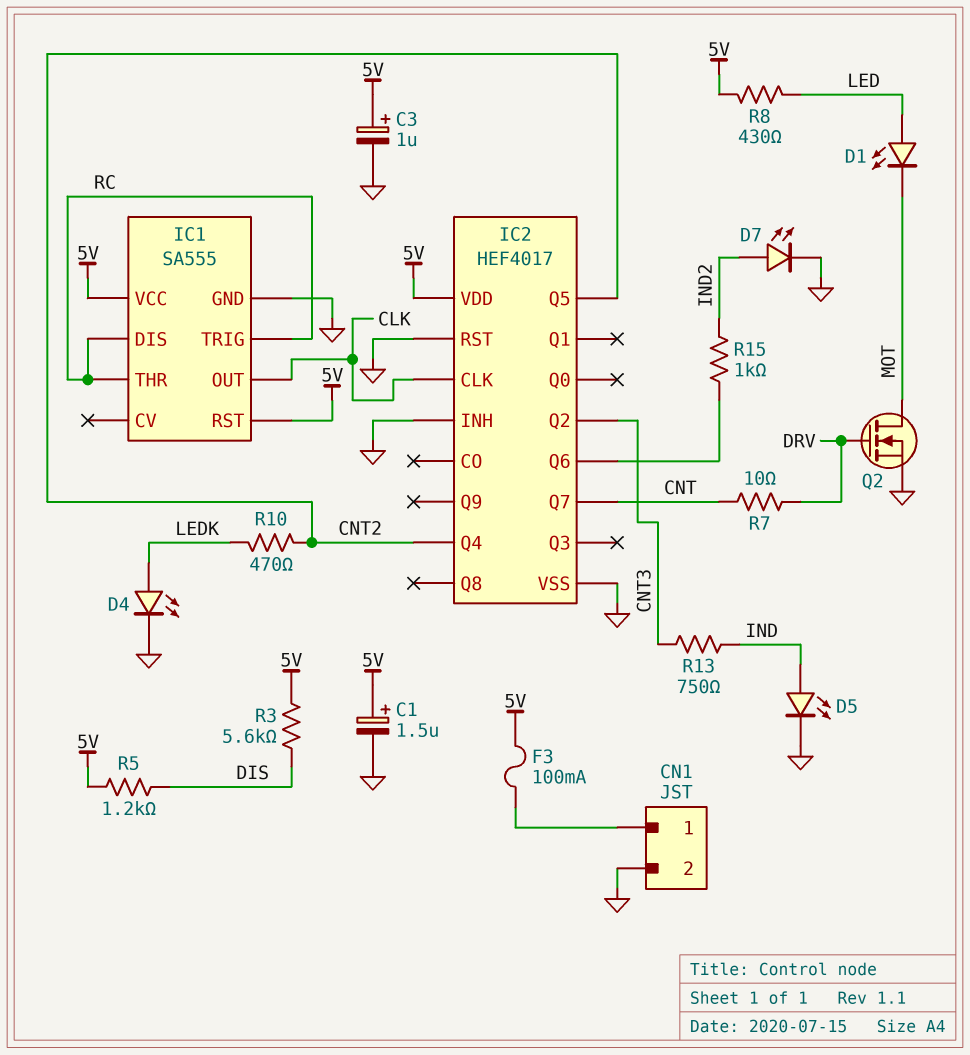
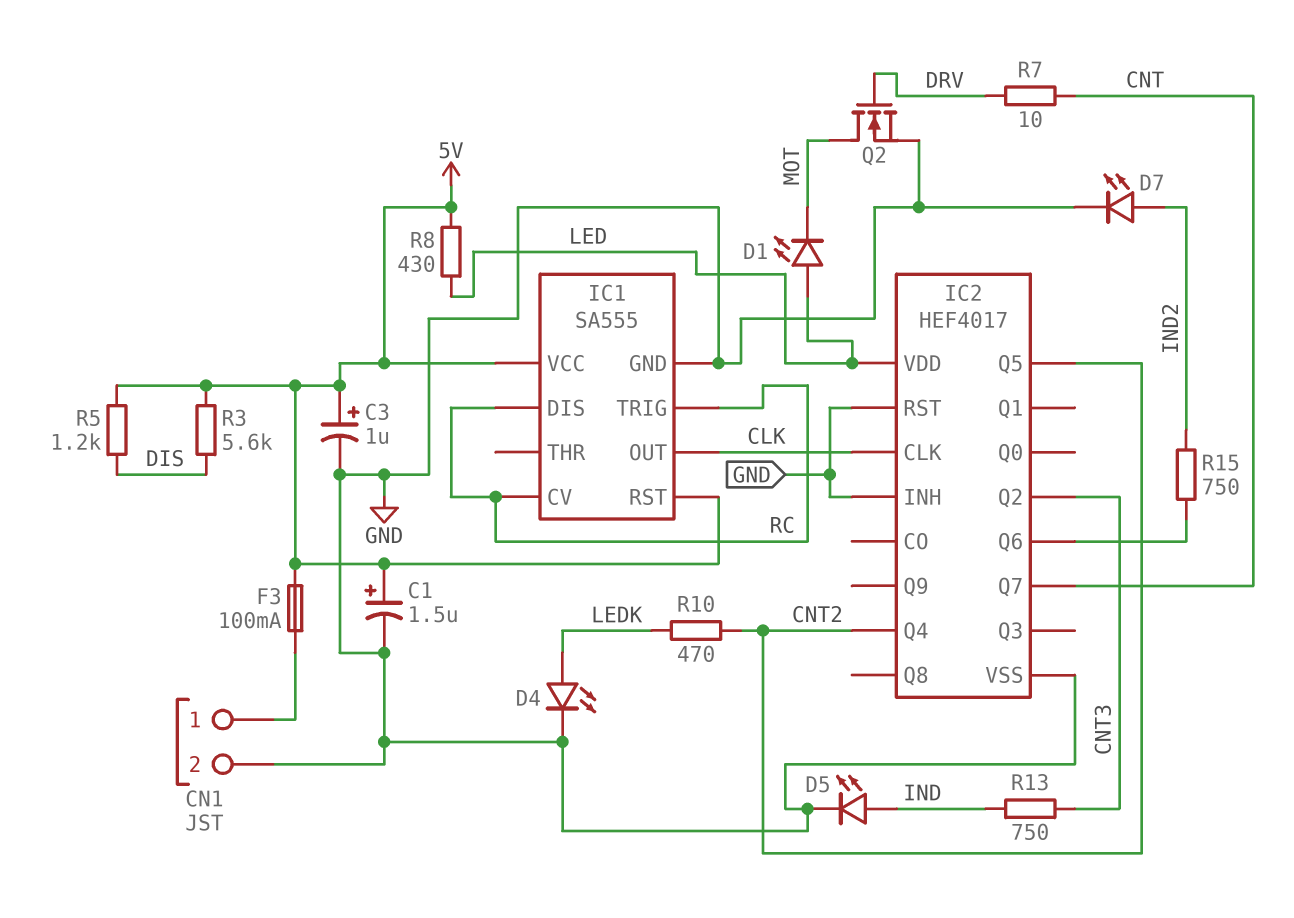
IC1 pin CV: none -> RC
IC1 pin THR: RC -> none
IC2 pin VDD: 5V -> LED
R15: 1k (IC2/Q6, IND2) -> 750 (IC2/Q6, IND2)

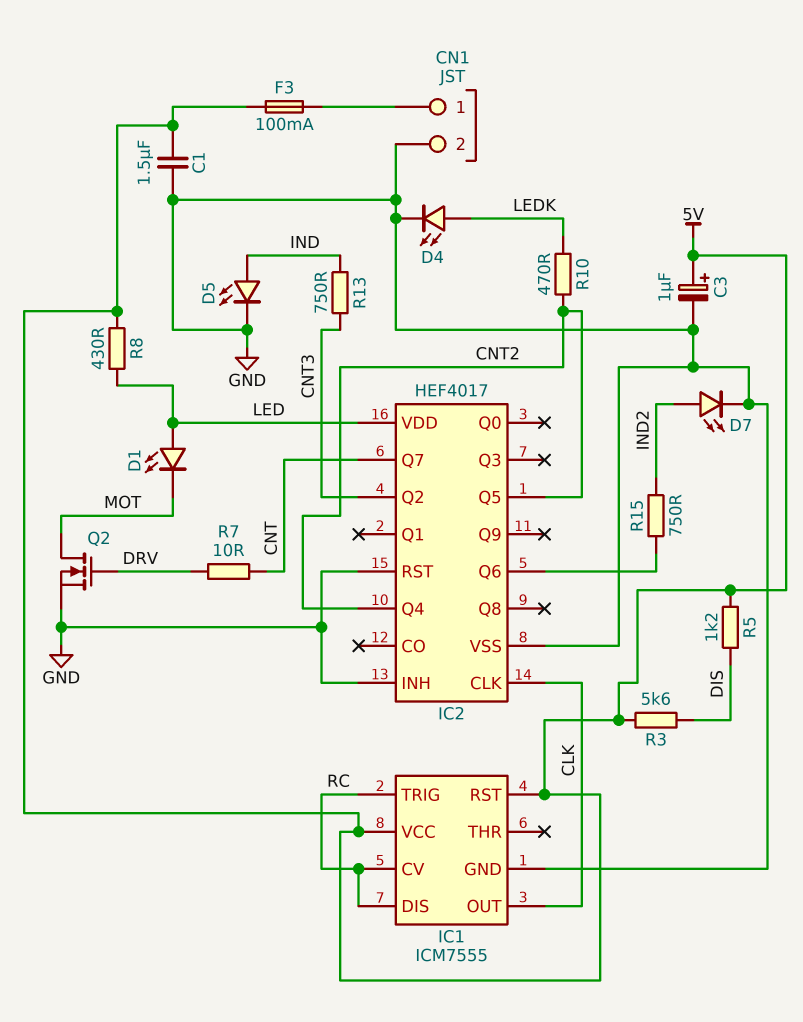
C1: 1.5uF (plus 5V, minus GND) -> 1.5uF (5V, GND)
IC1: SA555 -> ICM7555

